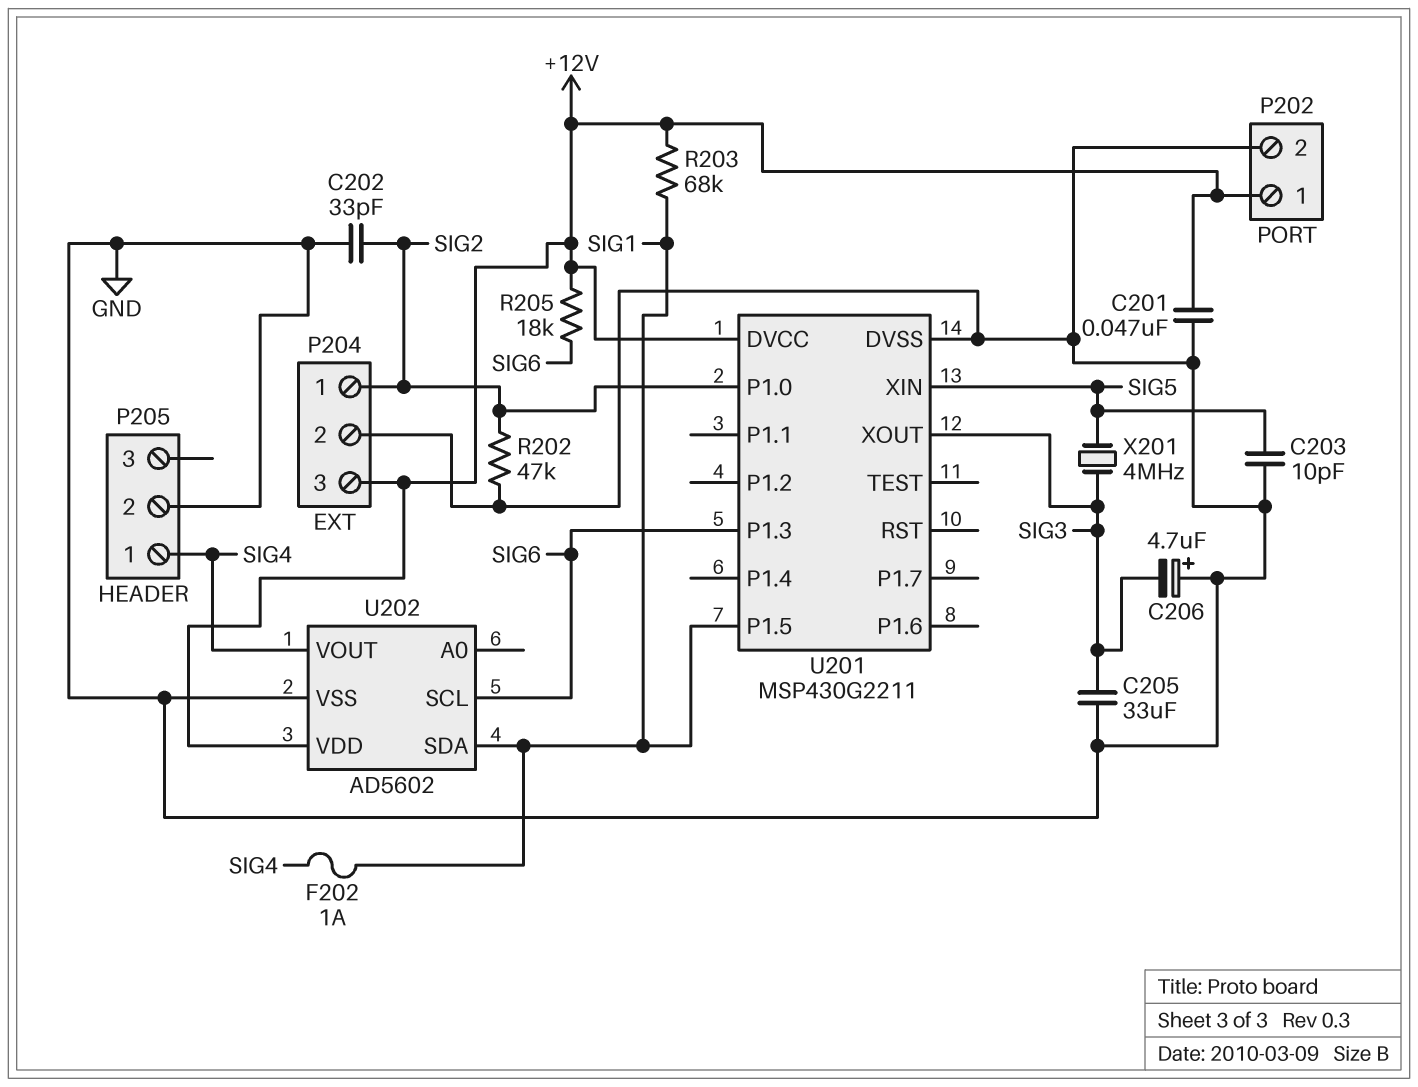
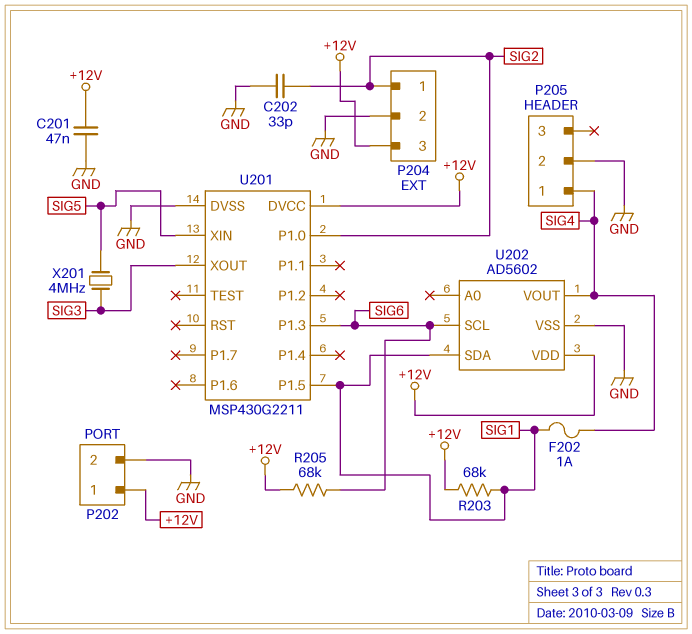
C203: 10pF (GND, SIG5) -> none
C205: 33uF (GND, SIG3) -> none
C206: 4.7uF (plus GND, minus SIG3) -> none
R202: 47k (GND, SIG2) -> none
R205: 18k (+12V, SIG6) -> 68k (+12V, SIG6)

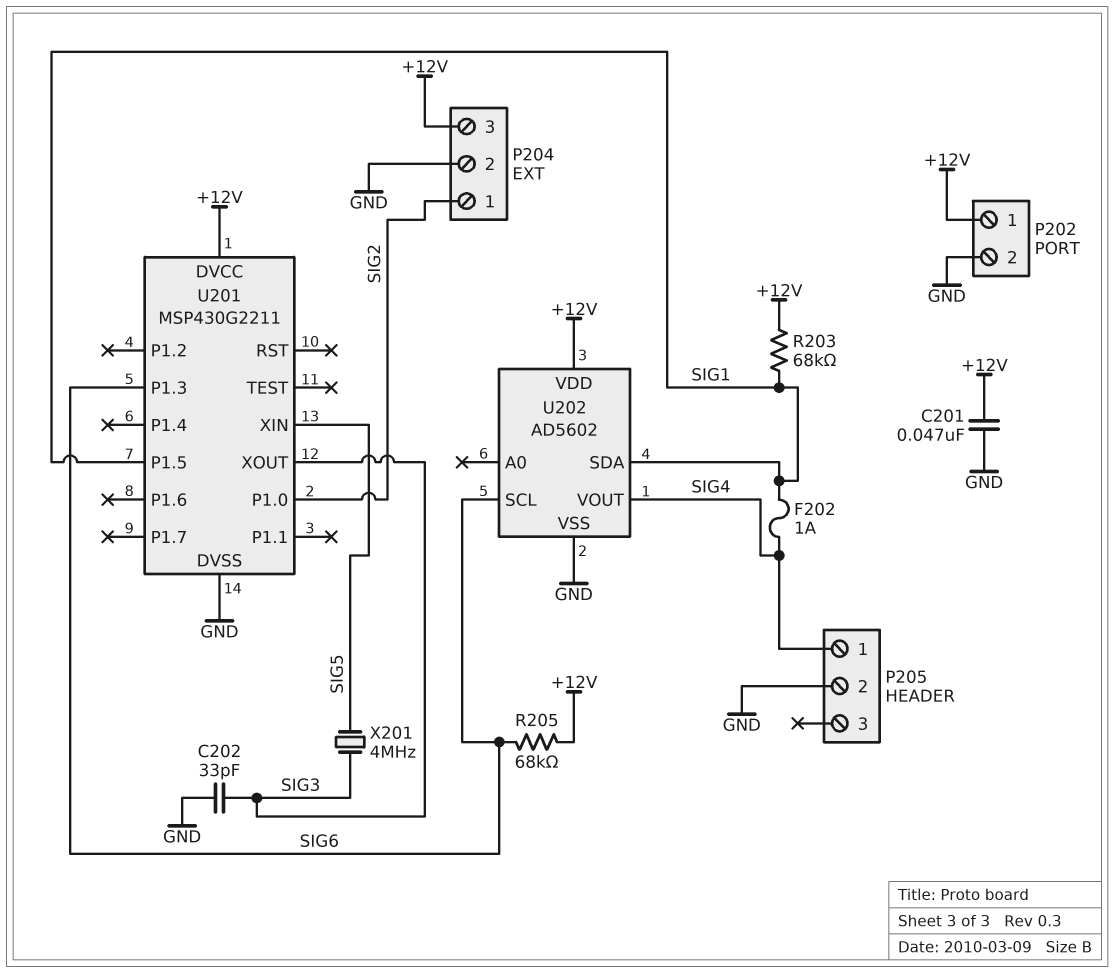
C202: 33pF (GND, SIG2) -> 33pF (GND, SIG3)

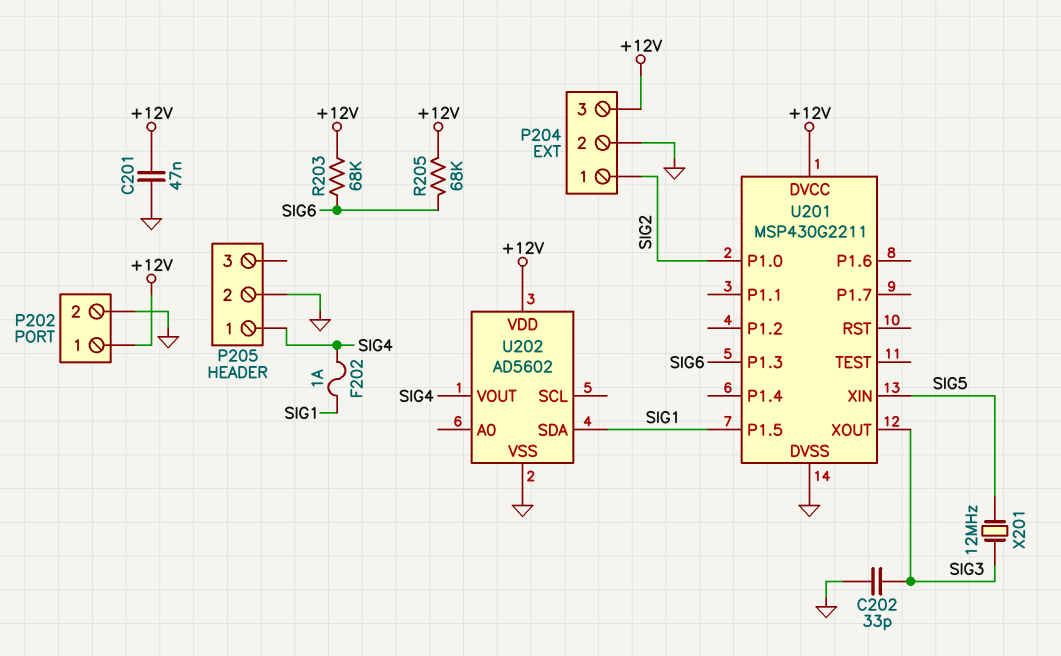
R203: 68k (+12V, SIG1) -> 68k (+12V, SIG6)
U202 pin SCL: SIG6 -> none
X201: 4MHz (SIG3, SIG5) -> 12MHz (SIG3, SIG5)

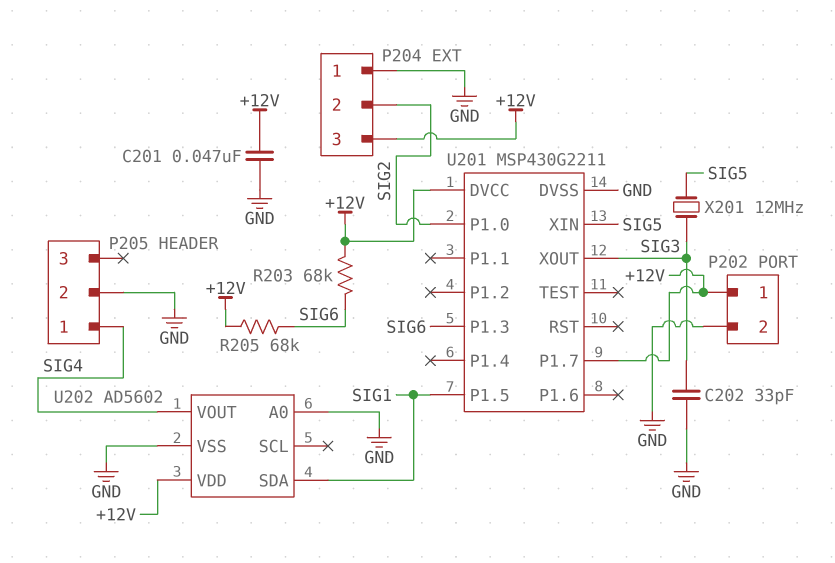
F202: 1A (SIG1, SIG4) -> none
P204 pin 1: SIG2 -> GND
P204 pin 2: GND -> SIG2
U201 pin P1.7: none -> +12V
U202 pin A0: none -> GND

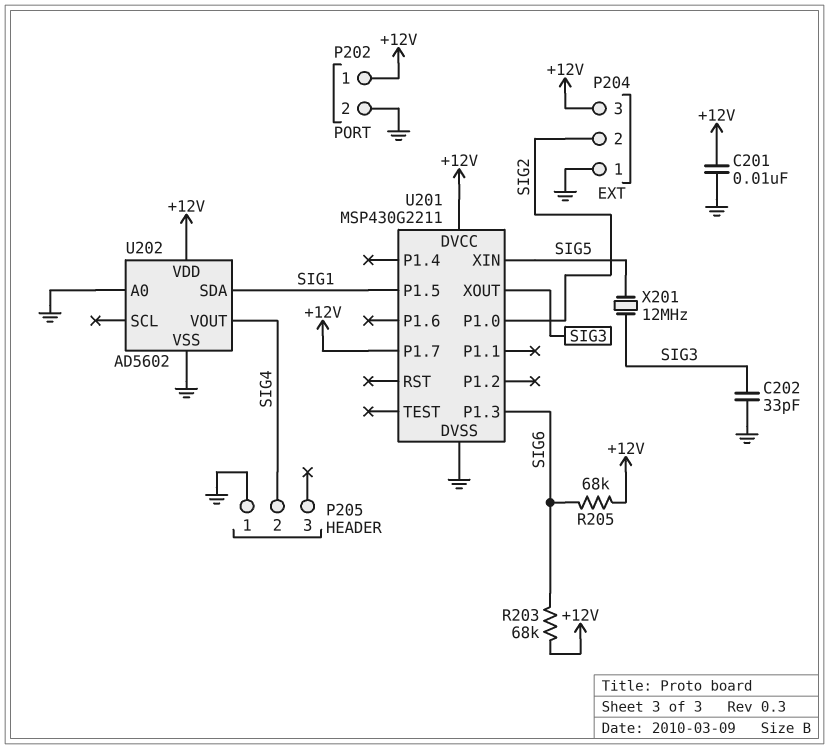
C201: 47nF (+12V, GND) -> 10nF (+12V, GND)
P205 pin 1: SIG4 -> GND
P205 pin 2: GND -> SIG4

